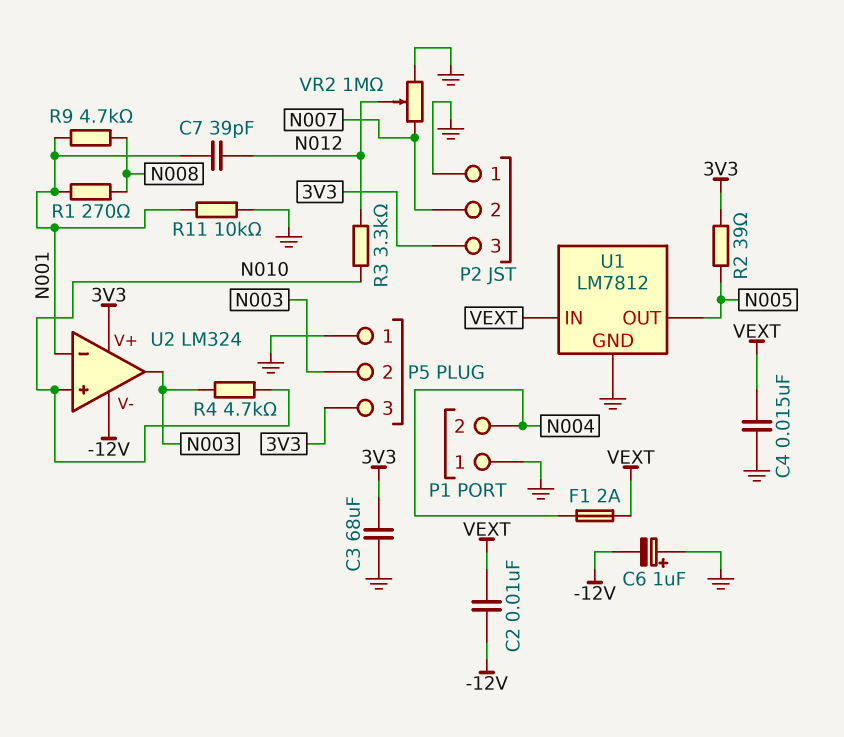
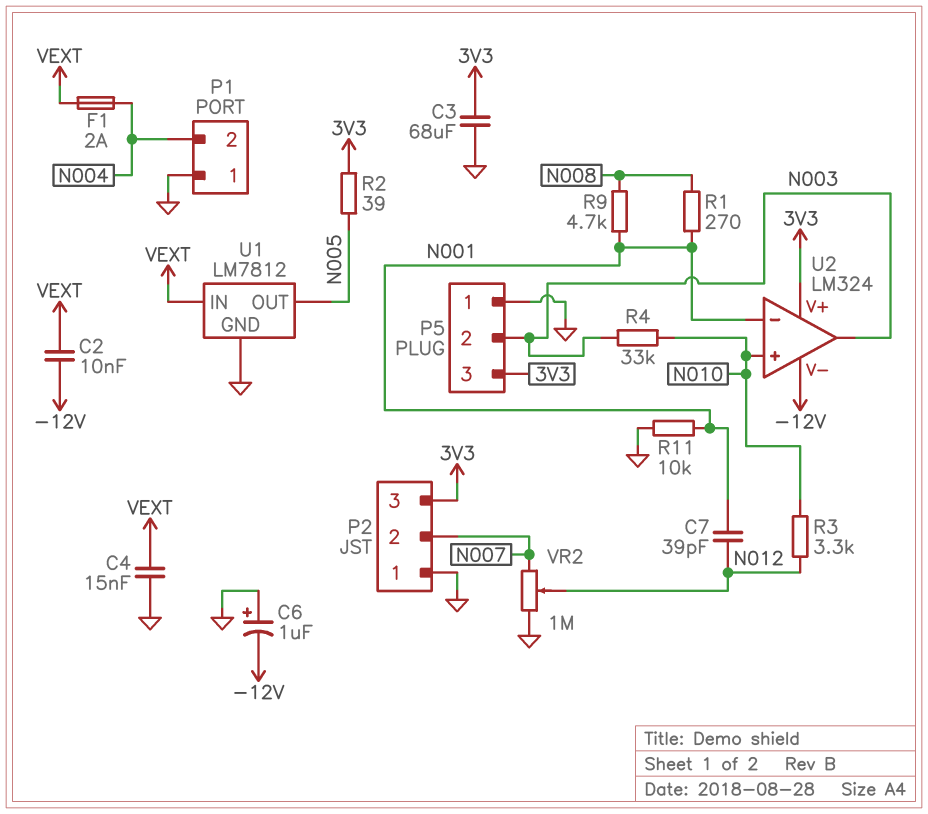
R4: 4.7k (N003, N010) -> 33k (N003, N010)

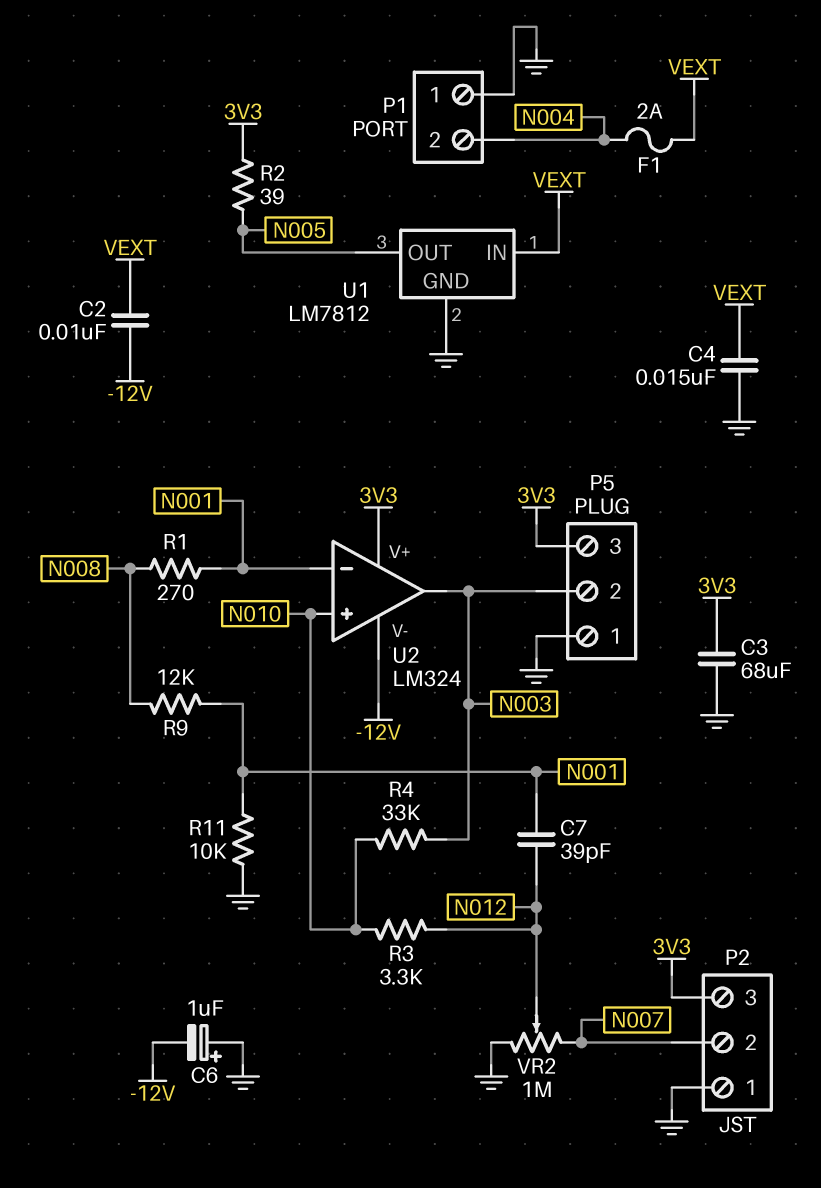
R9: 4.7k (N001, N008) -> 12k (N001, N008)

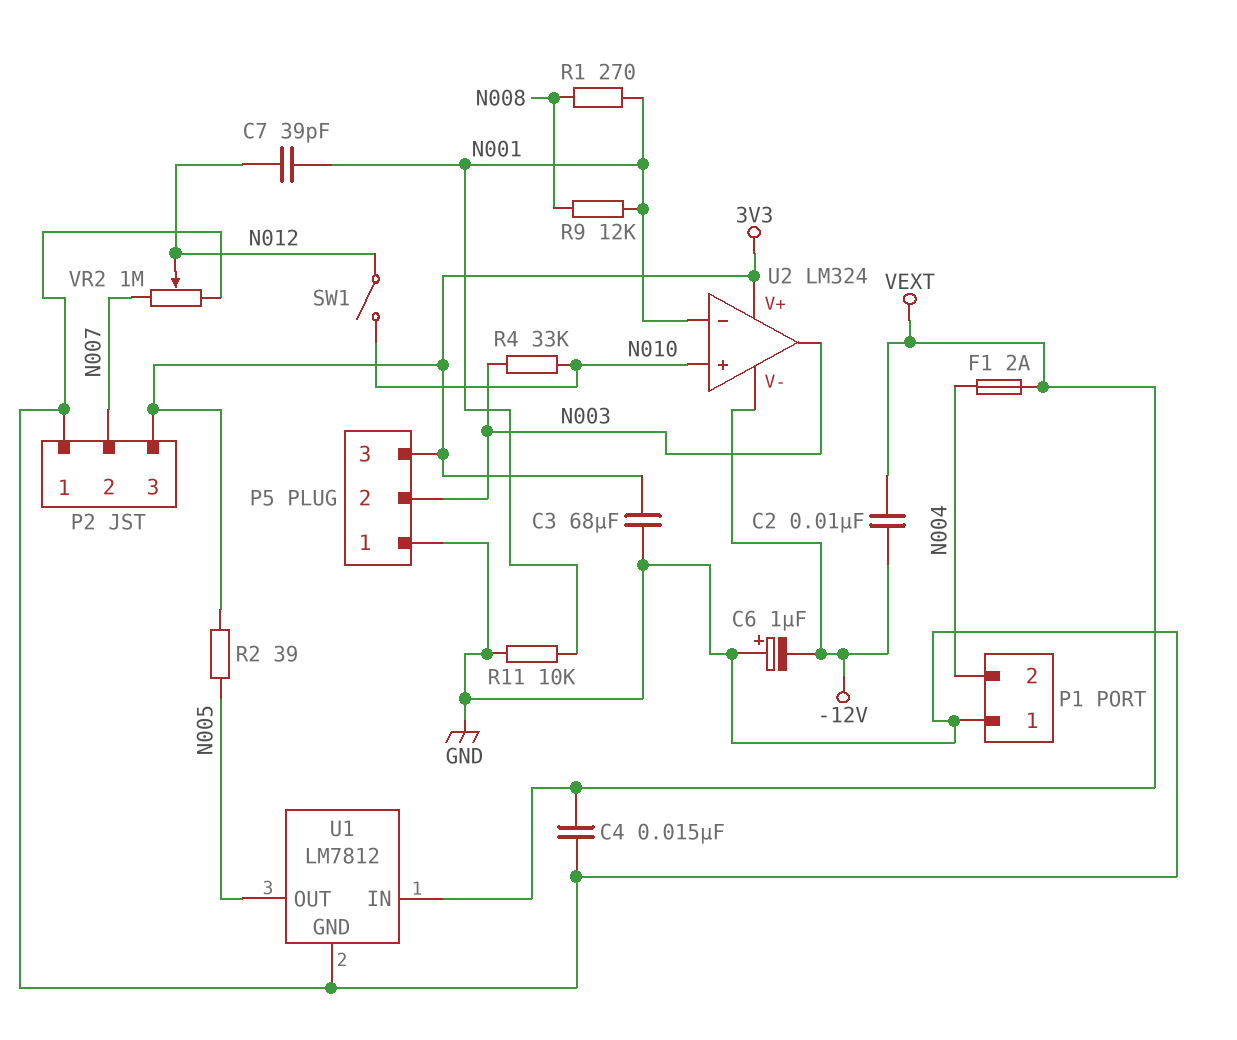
R3: 3.3k (N010, N012) -> none
SW1: none -> switch (N010, N012)

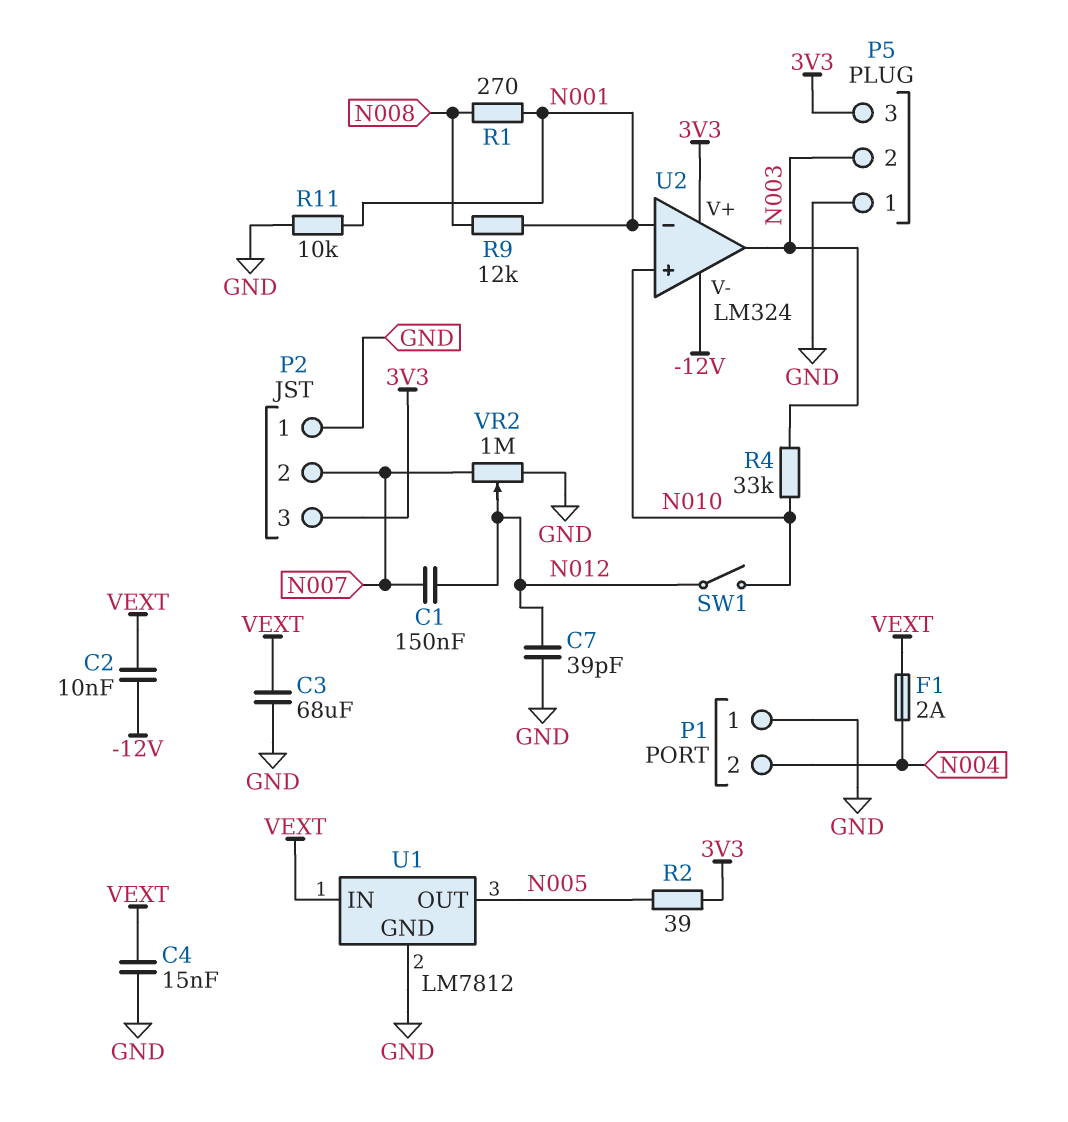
C1: none -> 150nF (N007, N012)
C3: 68uF (3V3, GND) -> 68uF (GND, VEXT)
C6: 1uF (plus GND, minus -12V) -> none
C7: 39pF (N001, N012) -> 39pF (GND, N012)

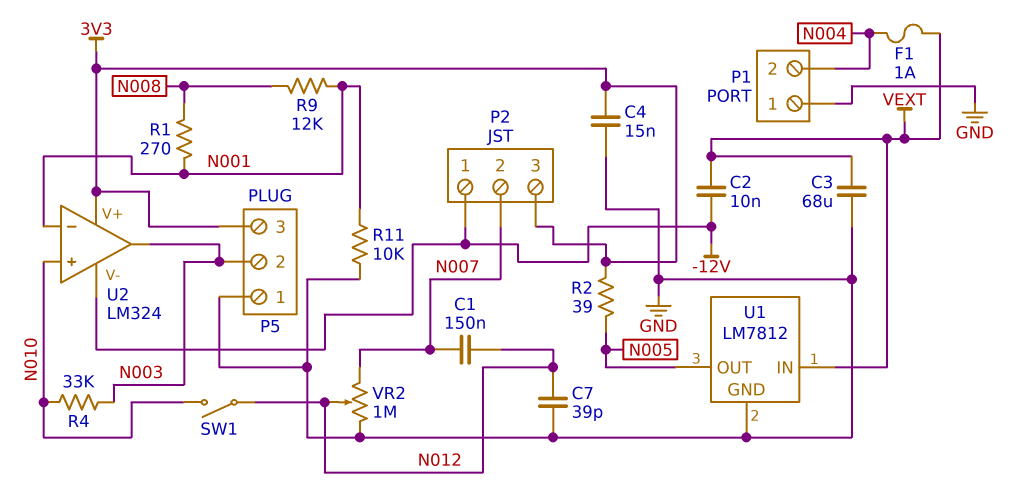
C4: 15nF (GND, VEXT) -> 15nF (3V3, GND)
F1: 2A (N004, VEXT) -> 1A (N004, VEXT)
P2 pin 1: GND -> -12V

